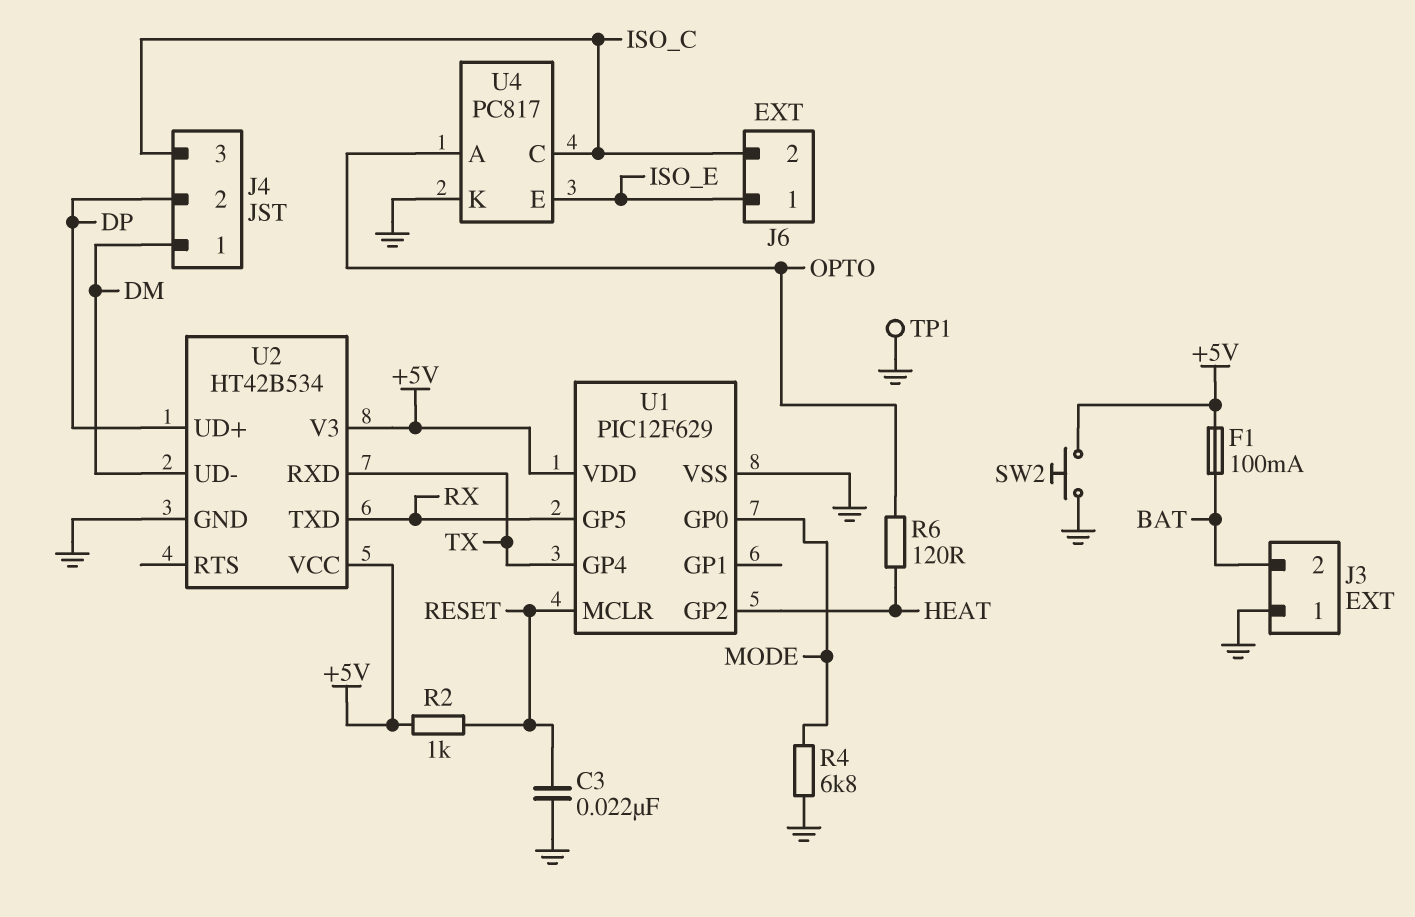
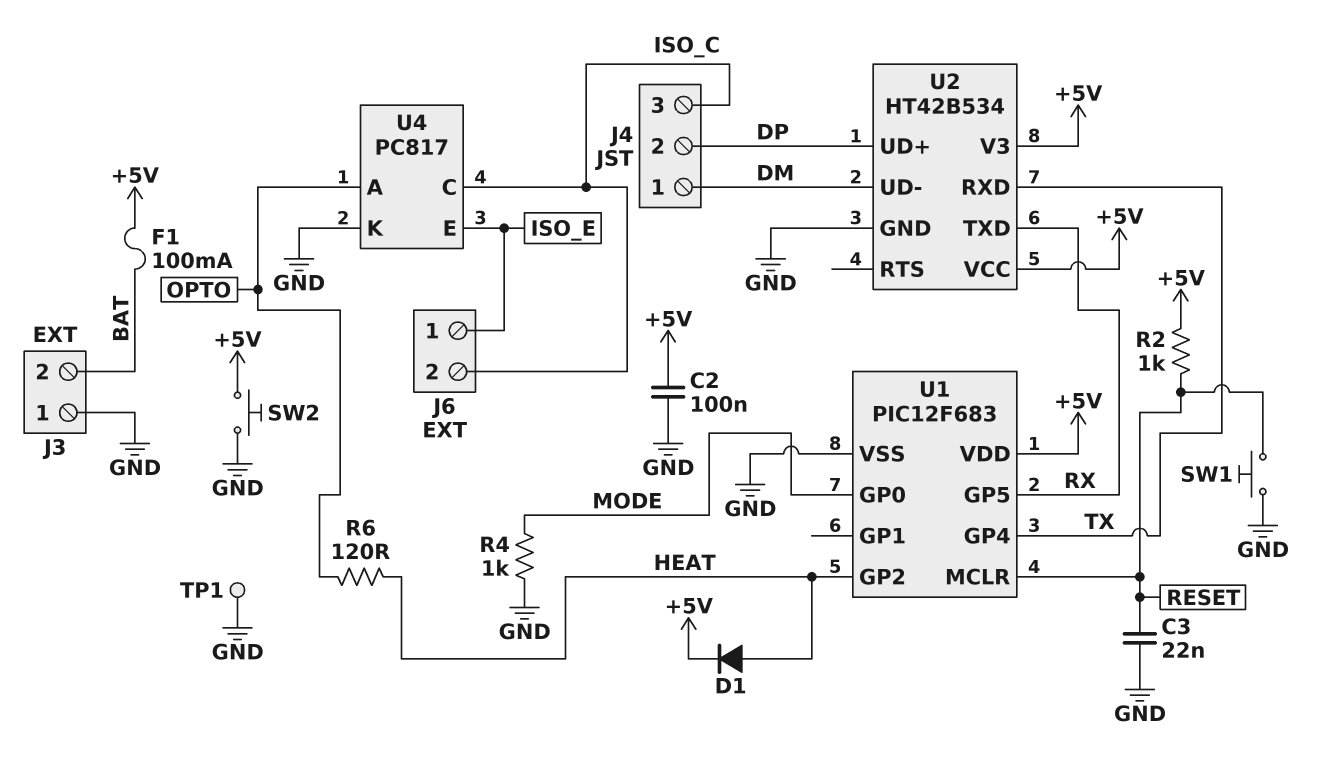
C2: none -> 100nF (+5V, GND)
D1: none -> diode (A HEAT, K +5V)
R4: 6.8k (GND, MODE) -> 1k (GND, MODE)
SW1: none -> button (GND, RESET)
U1: PIC12F629 -> PIC12F683

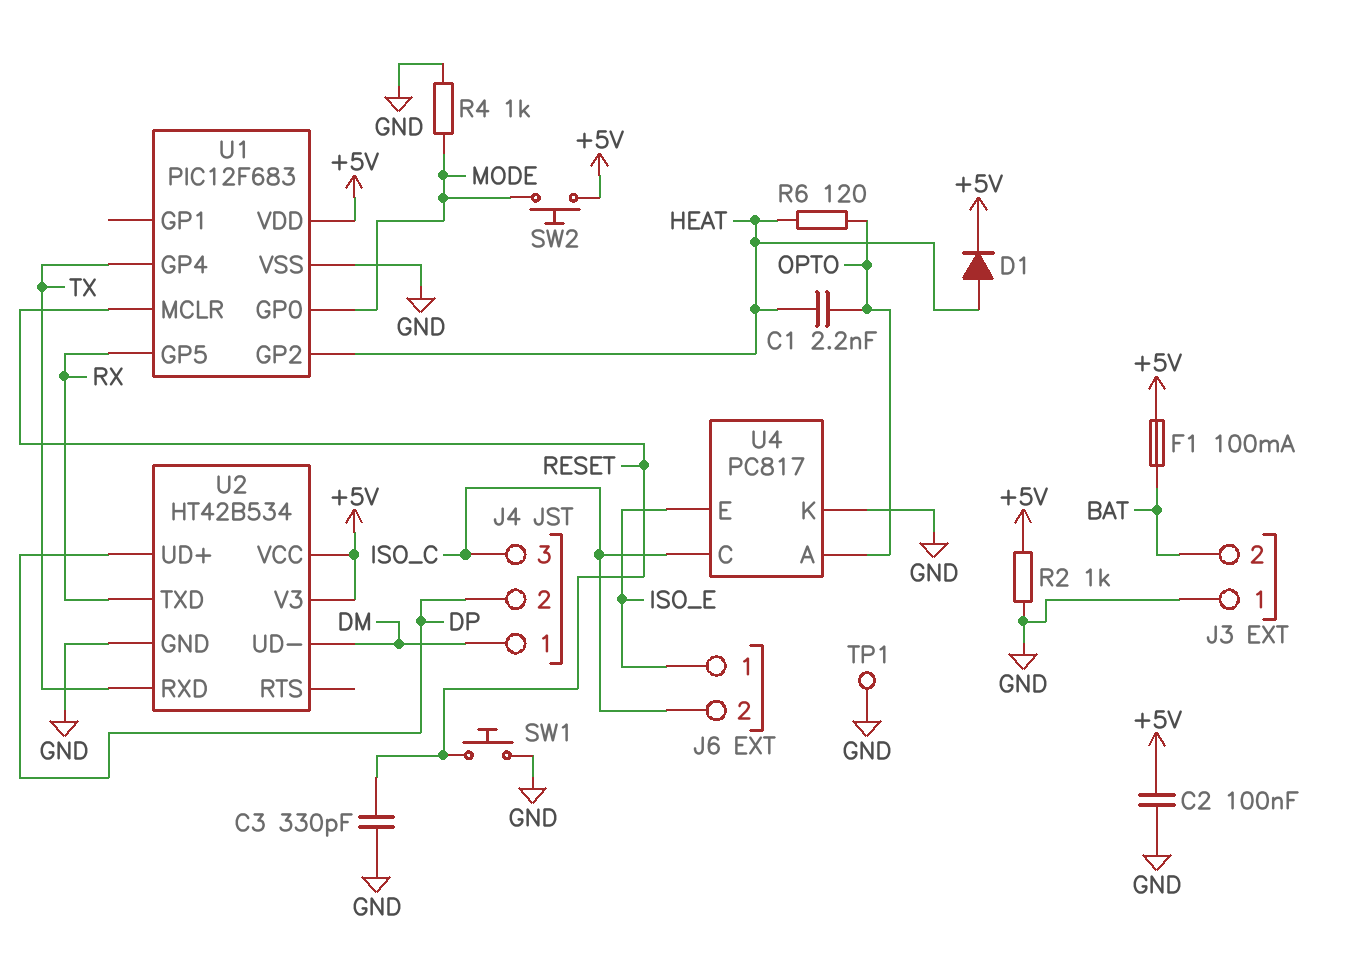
C1: none -> 2.2nF (HEAT, OPTO)
C3: 22nF (GND, RESET) -> 330pF (GND, RESET)
R2: 1k (+5V, RESET) -> 1k (+5V, GND)
SW2: button (+5V, GND) -> button (+5V, MODE)

